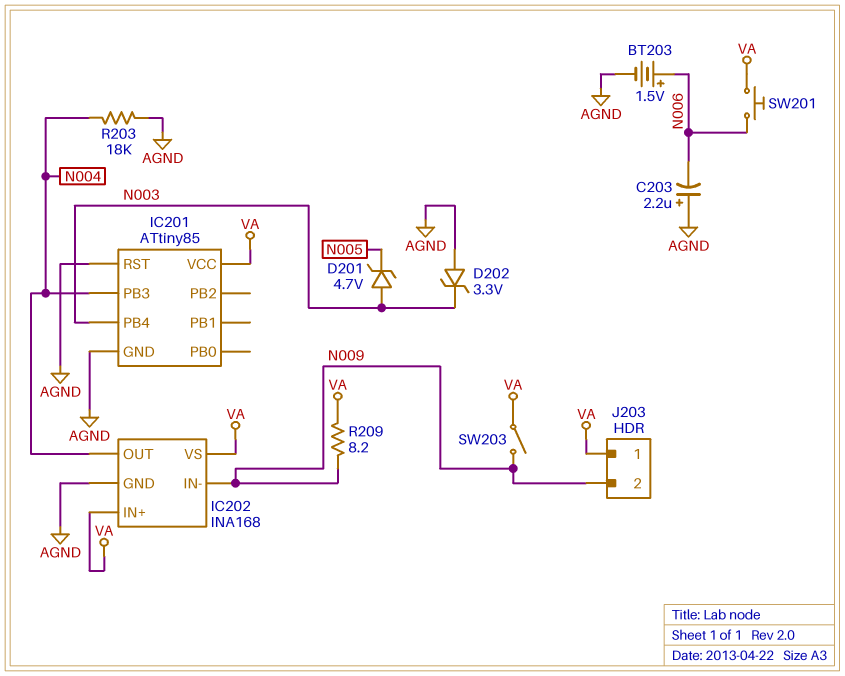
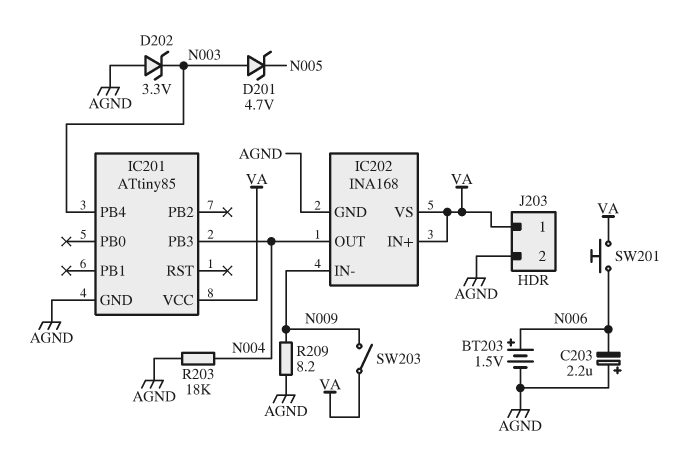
IC201 pin RST: AGND -> none
J203 pin 2: N009 -> AGND
R209: 8.2 (N009, VA) -> 8.2 (AGND, N009)

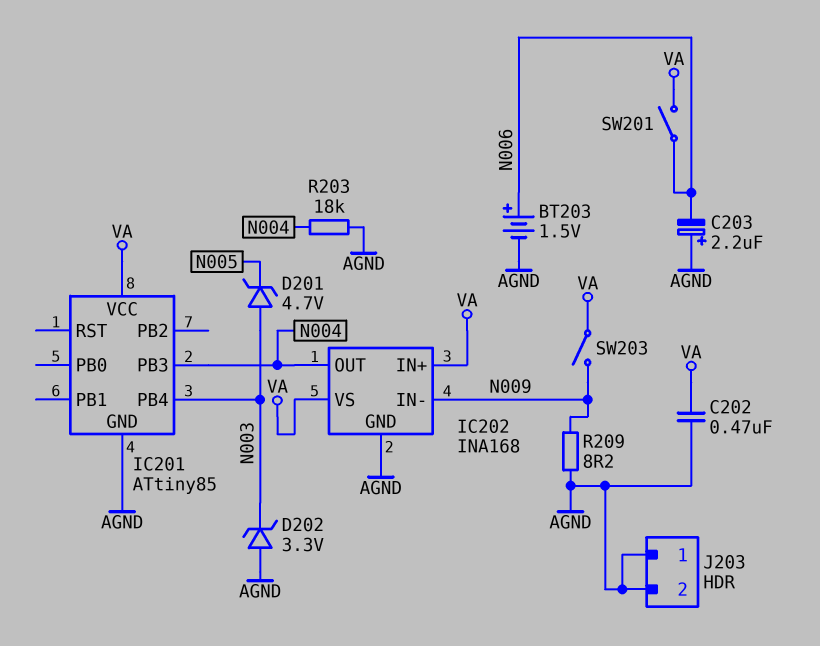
C202: none -> 470nF (AGND, VA)
J203 pin 1: VA -> AGND
SW201: button (N006, VA) -> switch (N006, VA)

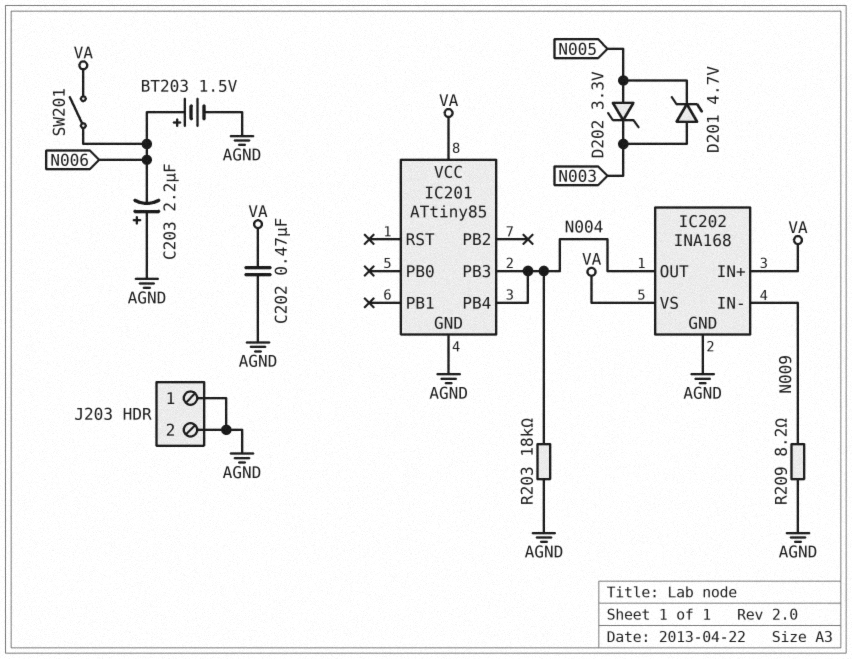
D202: zener 3.3V (A AGND, K N003) -> zener 3.3V (A N005, K N003)
IC201 pin PB4: N003 -> N004
SW203: switch (N009, VA) -> none

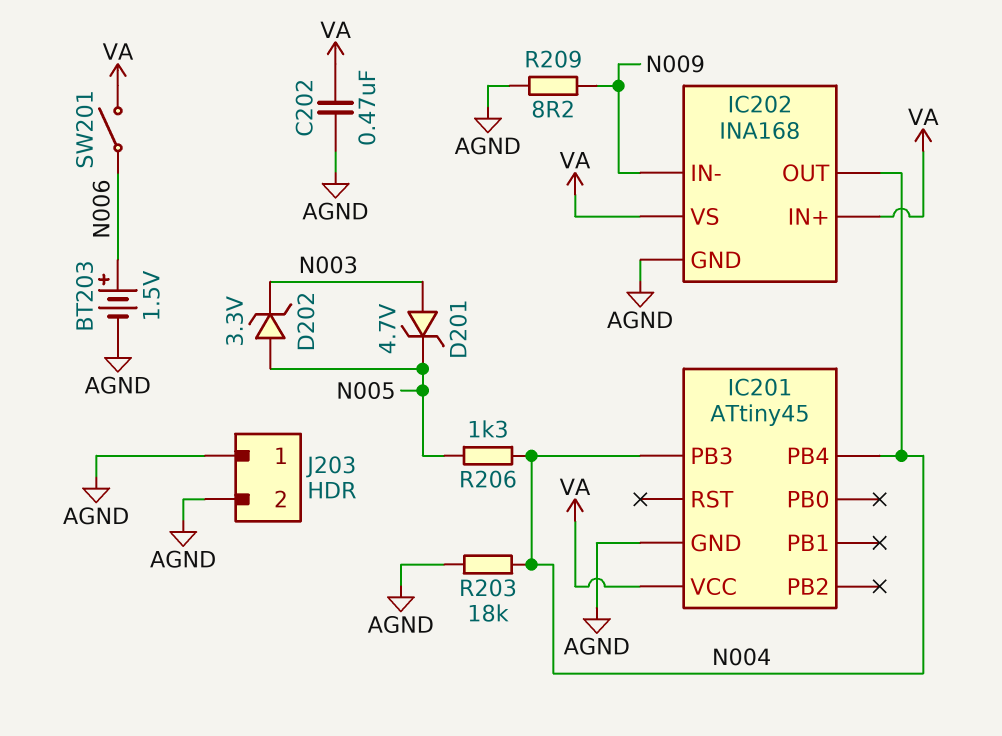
C203: 2.2uF (plus AGND, minus N006) -> none
IC201: ATtiny85 -> ATtiny45
R206: none -> 1.3k (N004, N005)

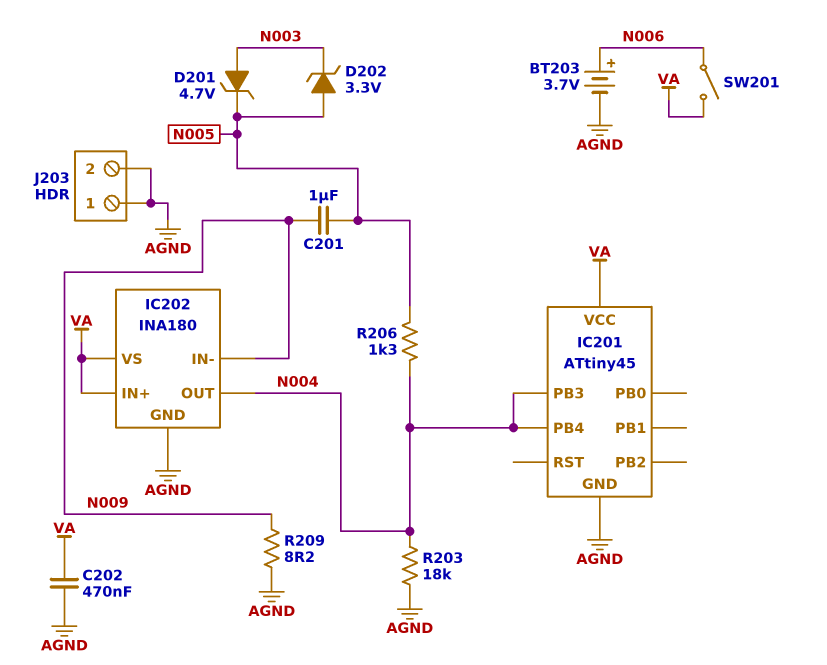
BT203: 1.5V (plus N006, minus AGND) -> 3.7V (plus N006, minus AGND)
C201: none -> 1uF (N005, N009)
IC202: INA168 -> INA180

